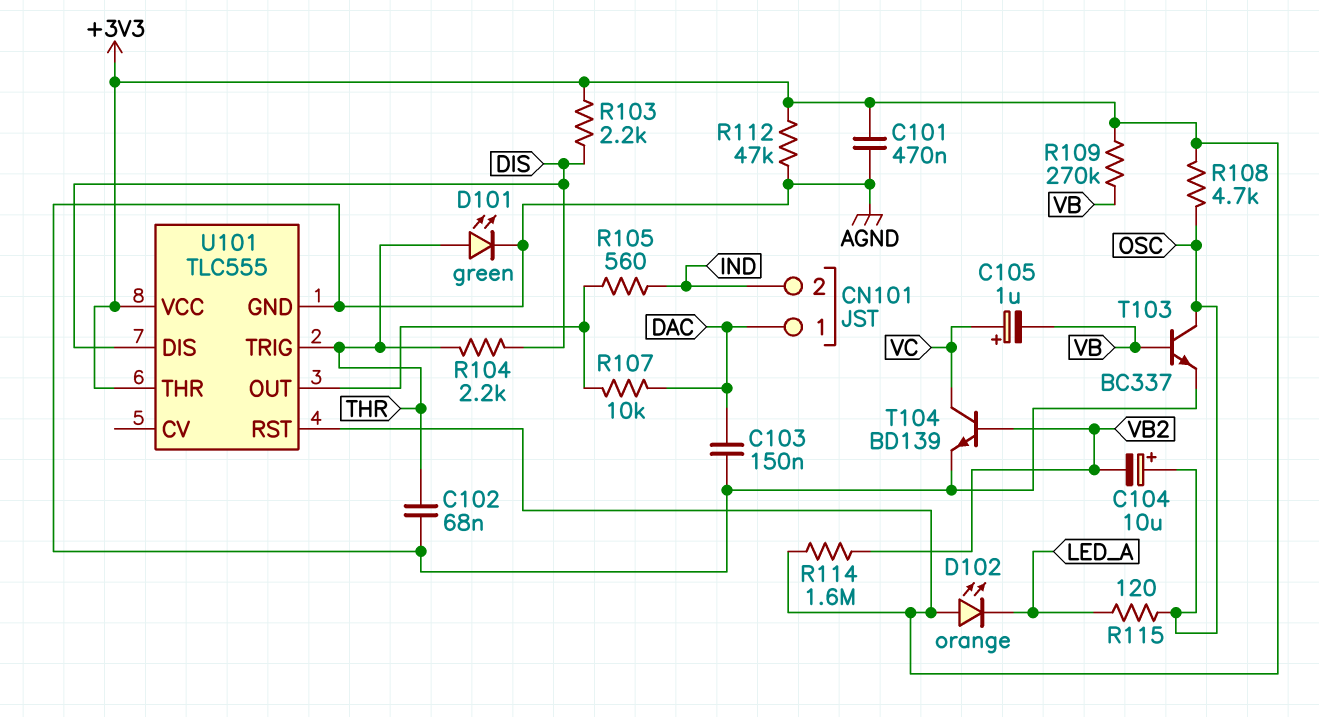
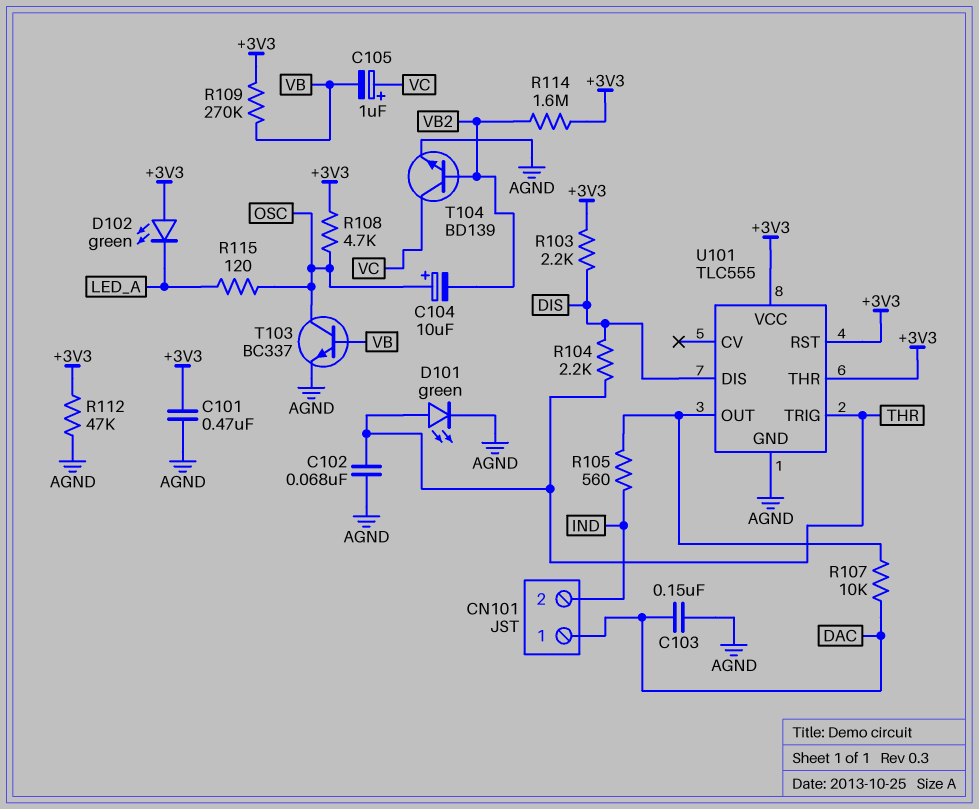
D102: LED orange (A +3V3, K LED_A) -> LED green (A +3V3, K LED_A)

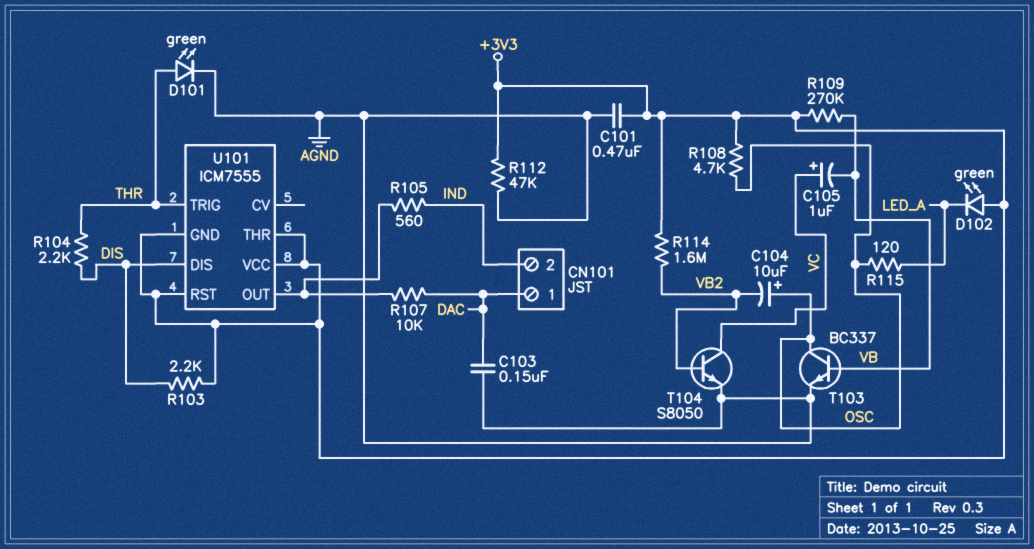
C102: 68nF (AGND, THR) -> none
T104: NPN BD139 (B VB2, C VC, E AGND) -> NPN S8050 (B VB2, C VC, E AGND)
U101: TLC555 -> ICM7555
U101 pin GND: AGND -> +3V3

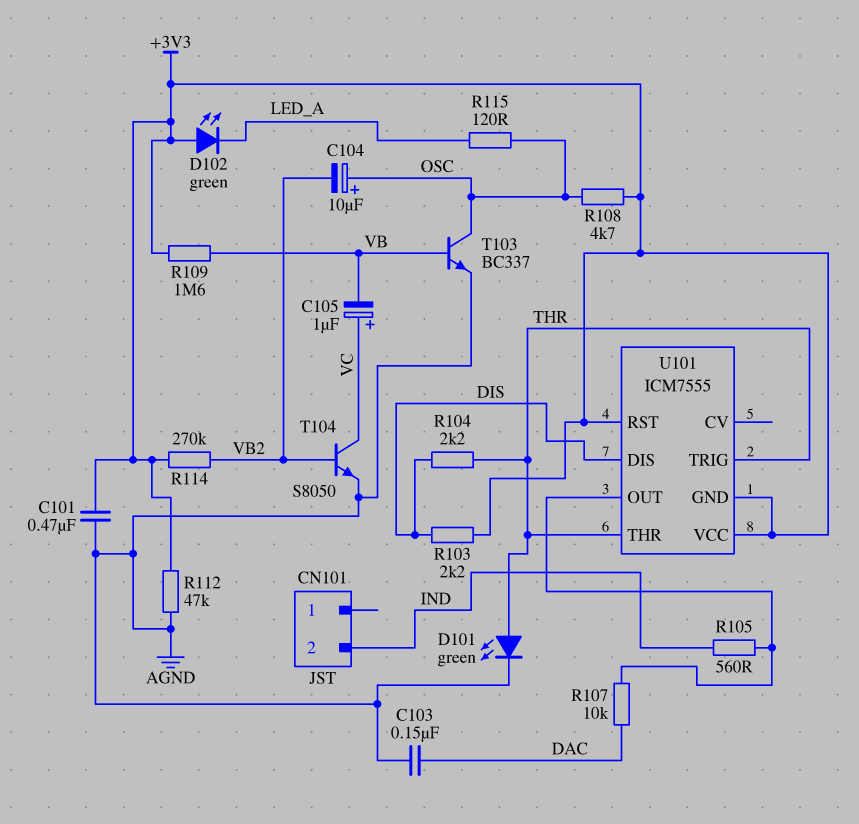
CN101 pin 1: DAC -> none
R109: 270k (+3V3, VB) -> 1.6M (+3V3, VB)
R114: 1.6M (+3V3, VB2) -> 270k (+3V3, VB2)
U101 pin THR: +3V3 -> THR

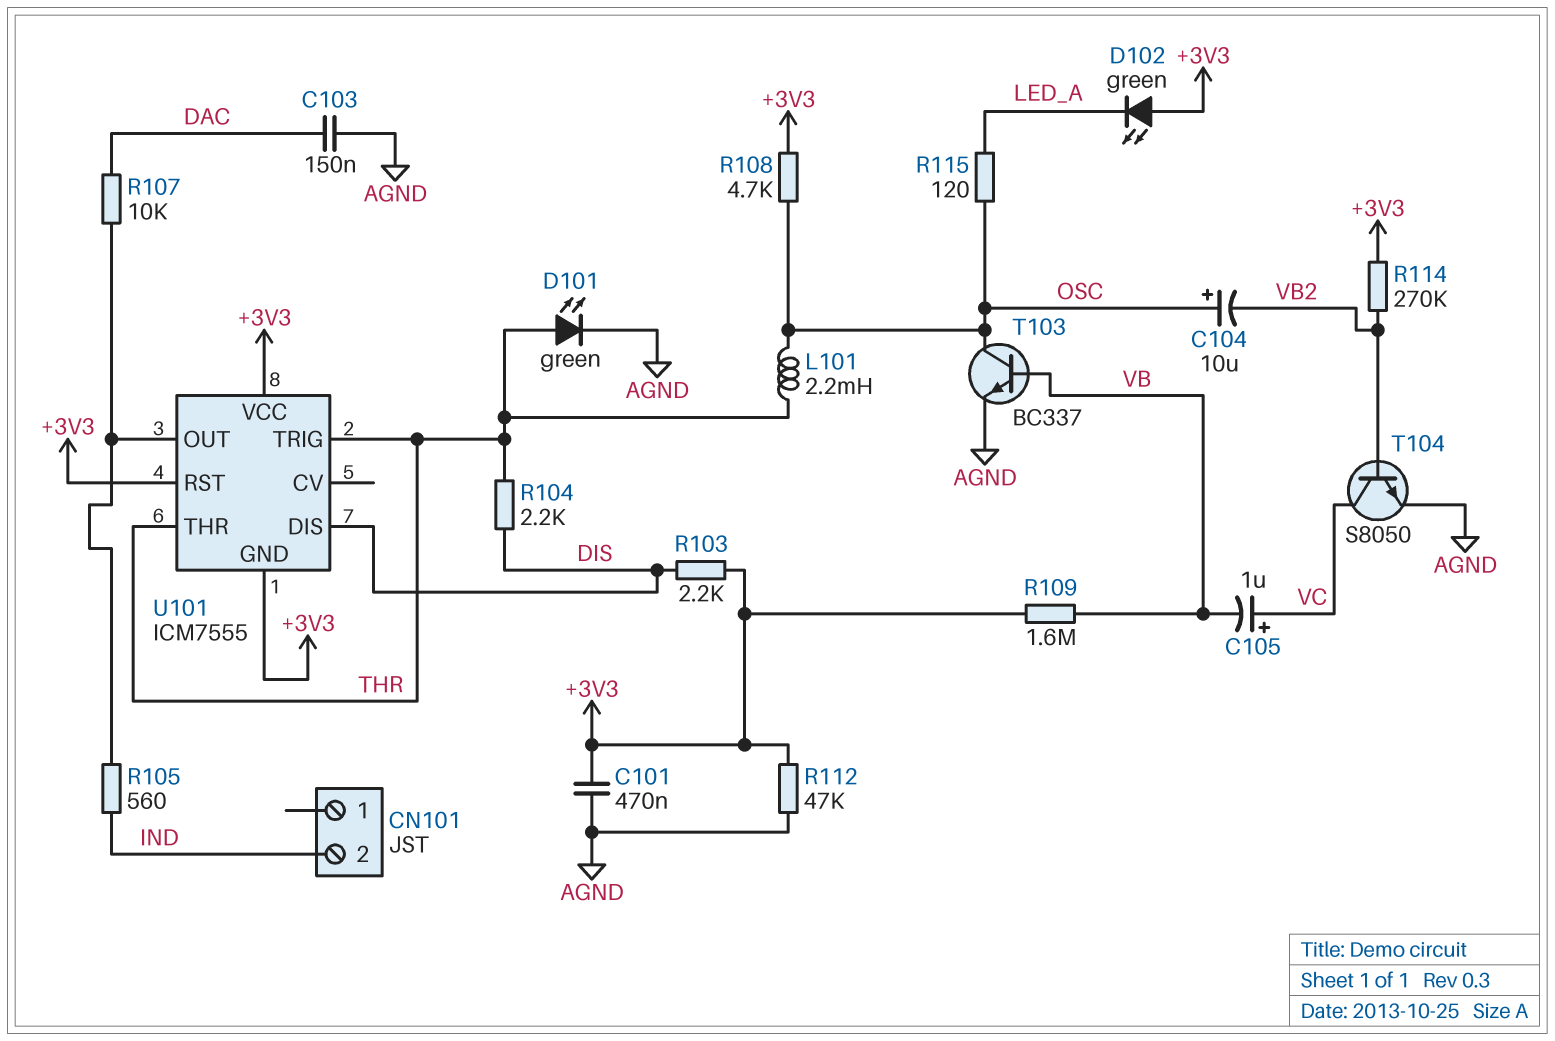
L101: none -> 2.2mH (OSC, THR)

